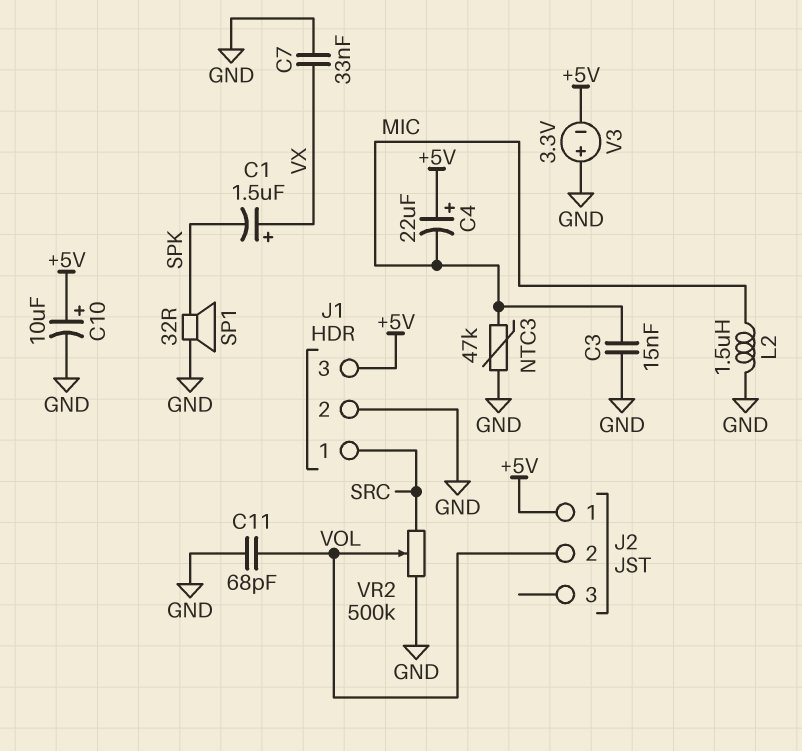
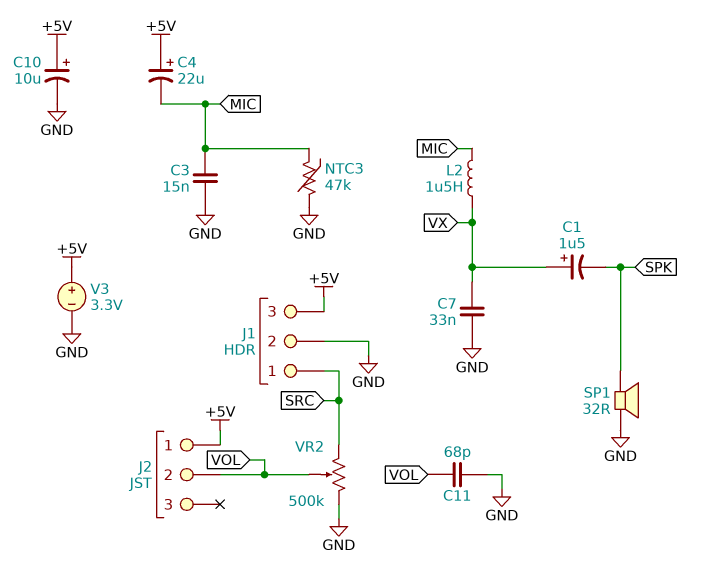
L2: 1.5uH (GND, MIC) -> 1.5uH (MIC, VX)
V3: 3.3V (plus GND, minus +5V) -> 3.3V (plus +5V, minus GND)

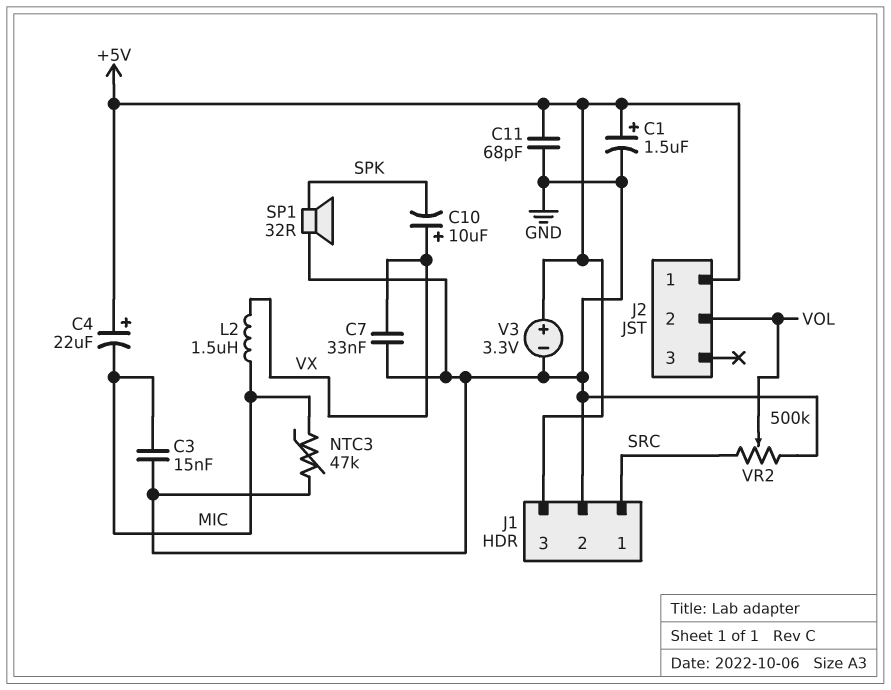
C1: 1.5uF (plus VX, minus SPK) -> 1.5uF (plus +5V, minus GND)
C10: 10uF (plus +5V, minus GND) -> 10uF (plus VX, minus SPK)
C11: 68pF (GND, VOL) -> 68pF (+5V, GND)

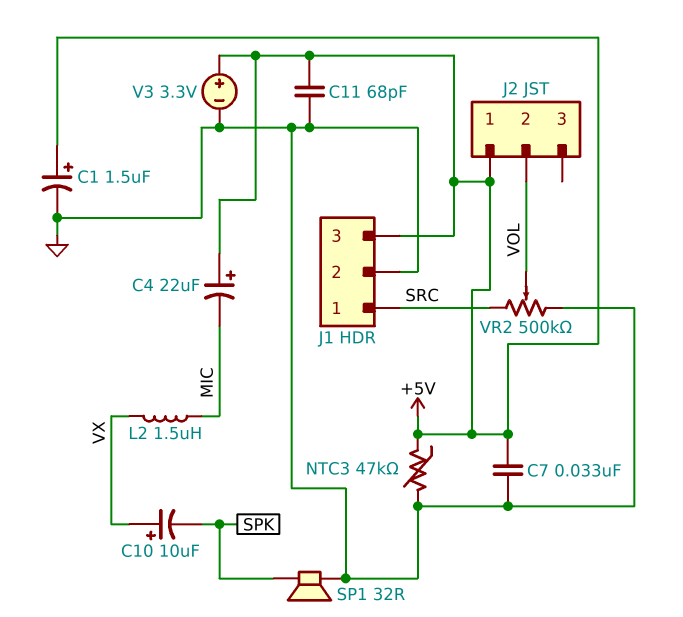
C3: 15nF (GND, MIC) -> none
C7: 33nF (GND, VX) -> 33nF (+5V, GND)
NTC3: 47k (GND, MIC) -> 47k (+5V, GND)

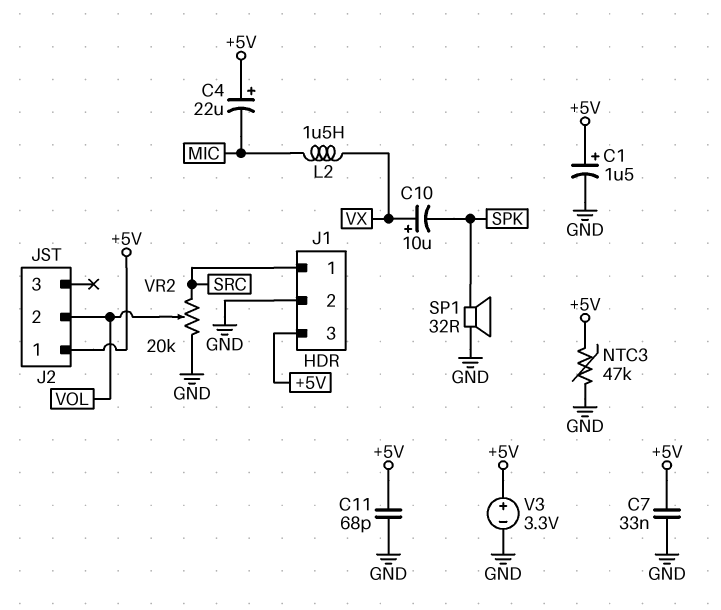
VR2: 500k (GND, SRC, wiper VOL) -> 20k (GND, SRC, wiper VOL)

